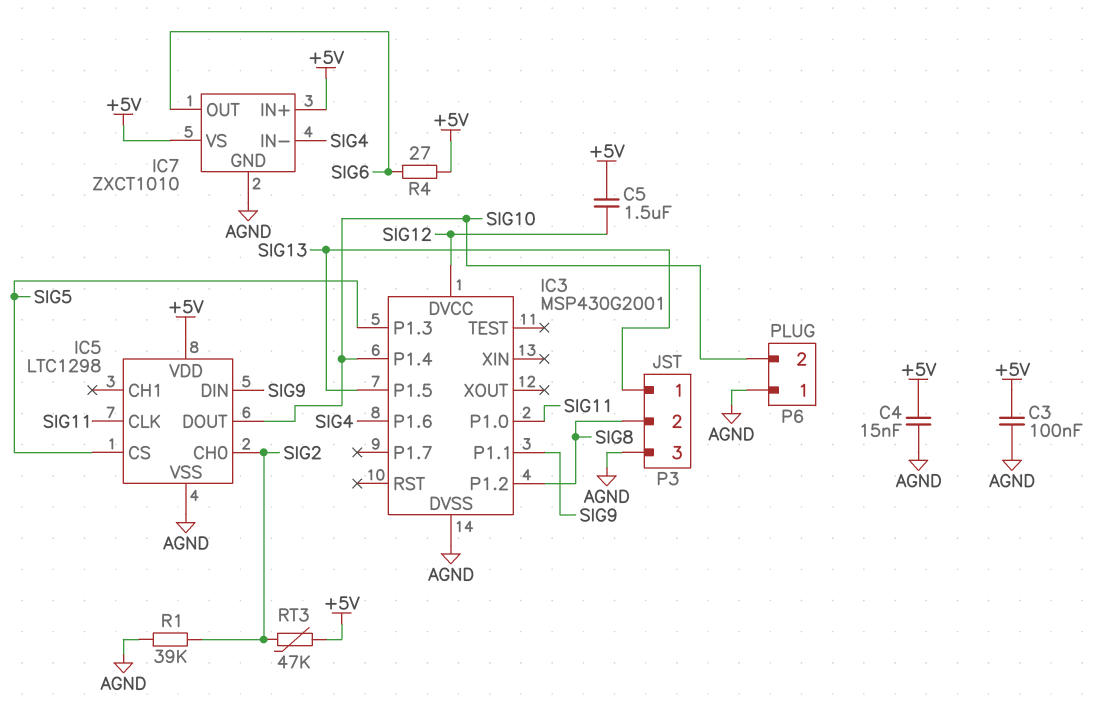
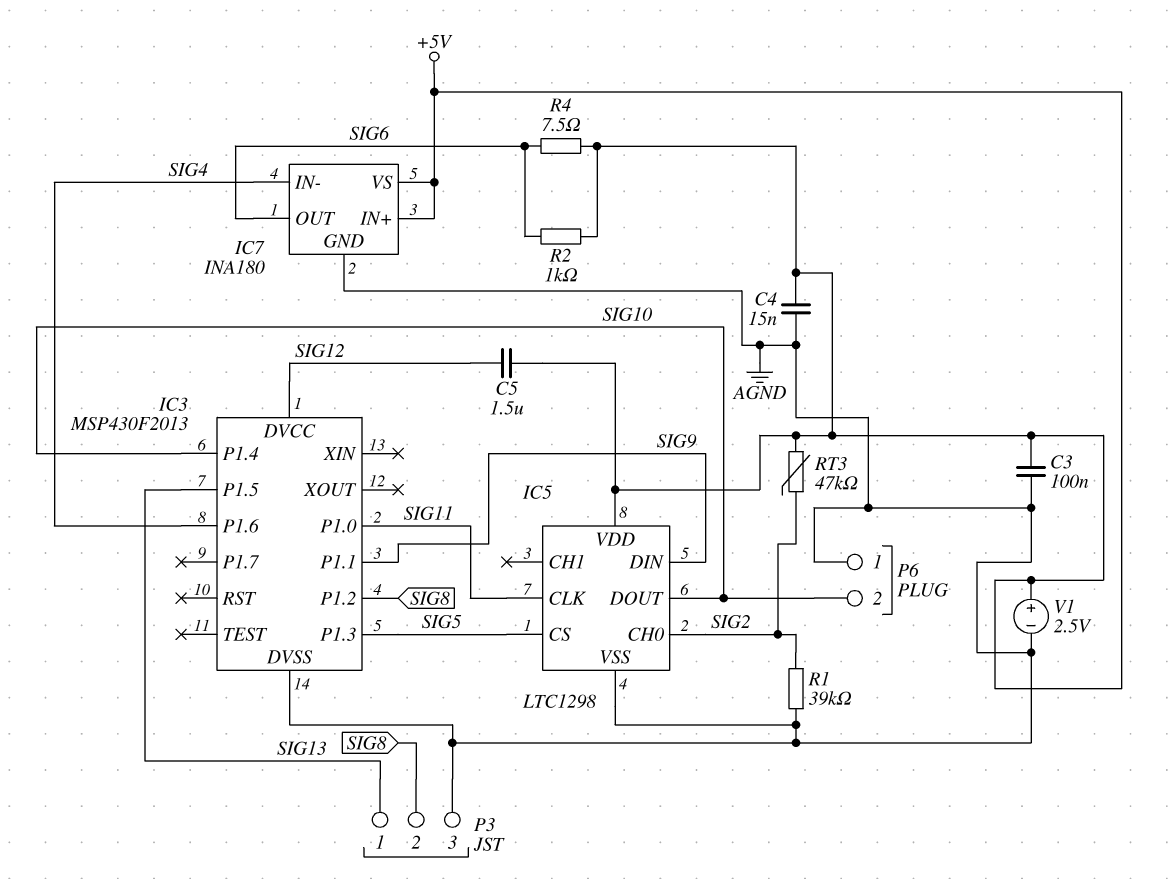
IC3: MSP430G2001 -> MSP430F2013
IC7: ZXCT1010 -> INA180
R2: none -> 1k (+5V, SIG6)
R4: 27 (+5V, SIG6) -> 7.5 (+5V, SIG6)
V1: none -> 2.5V (plus +5V, minus AGND)

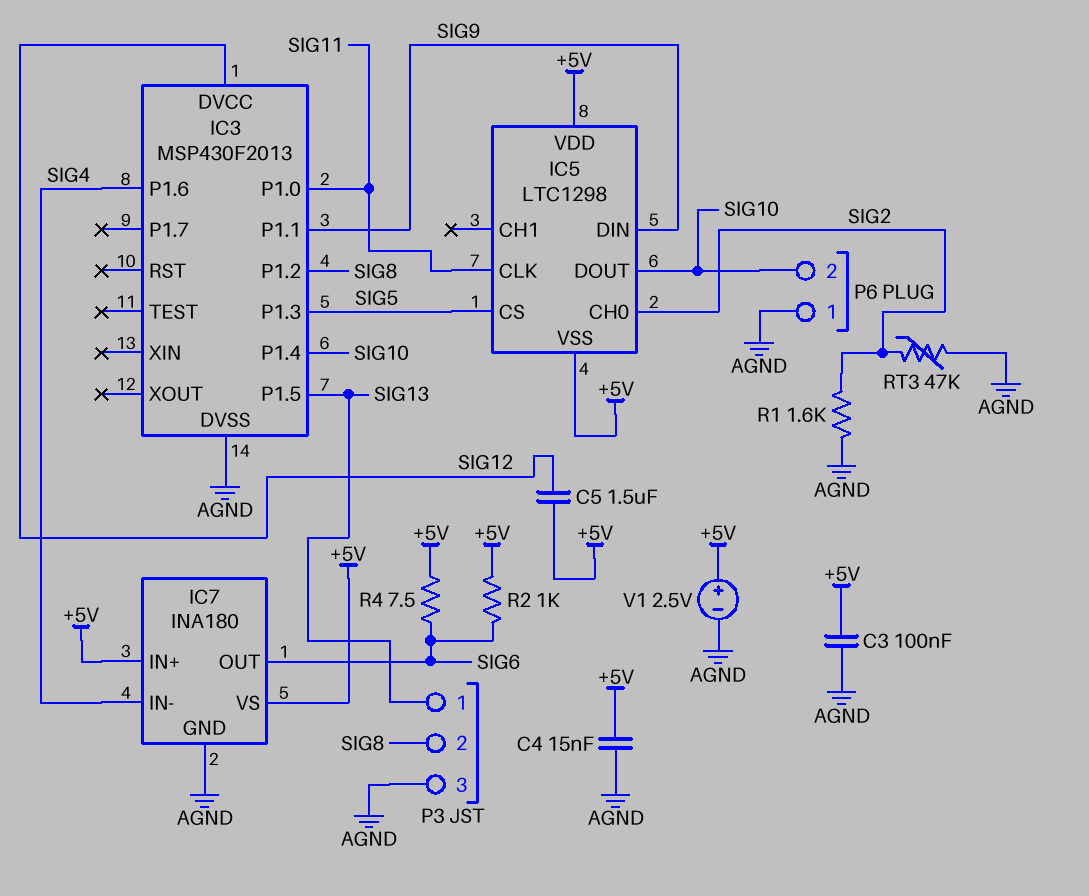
IC5 pin VSS: AGND -> +5V
R1: 39k (AGND, SIG2) -> 1.6k (AGND, SIG2)
RT3: 47k (+5V, SIG2) -> 47k (AGND, SIG2)

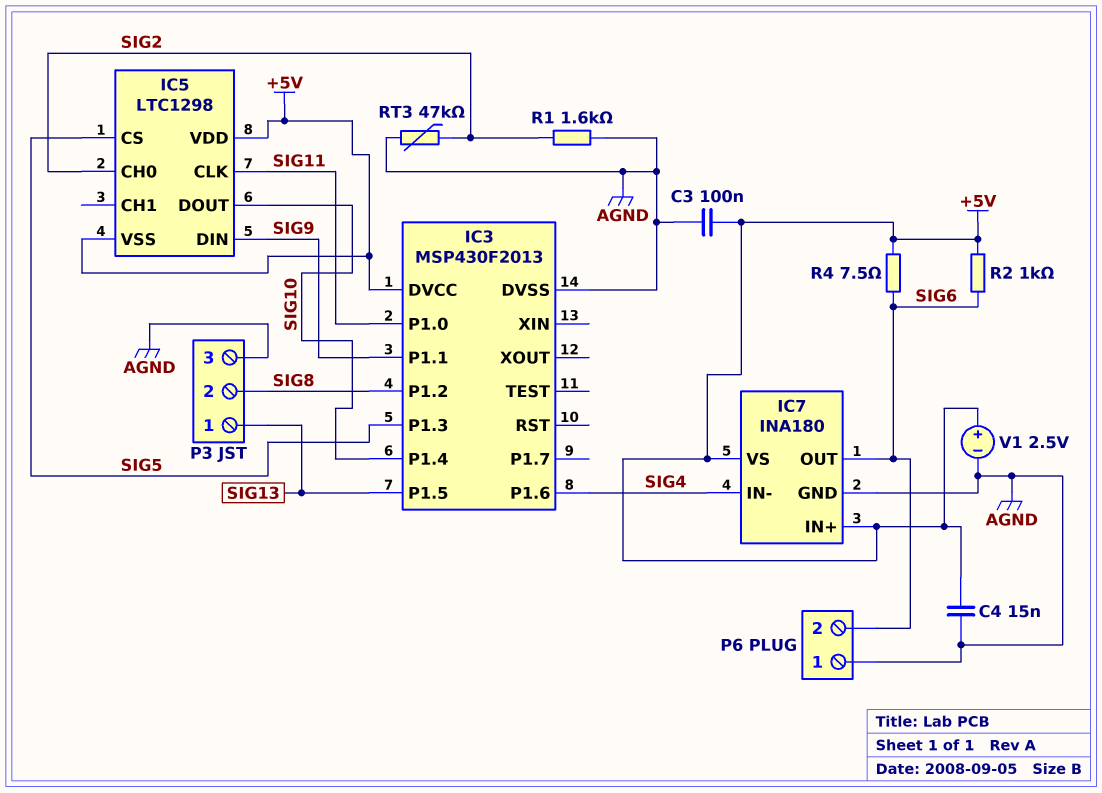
C5: 1.5uF (+5V, SIG12) -> none
IC3 pin DVCC: SIG12 -> +5V
P6 pin 2: SIG10 -> SIG6

